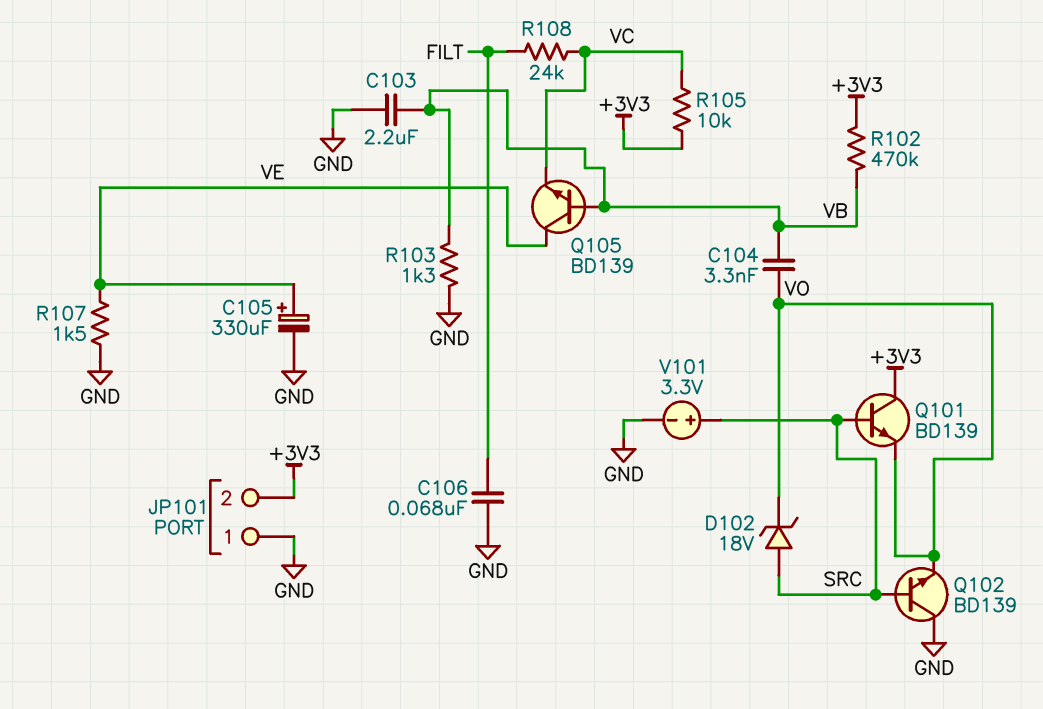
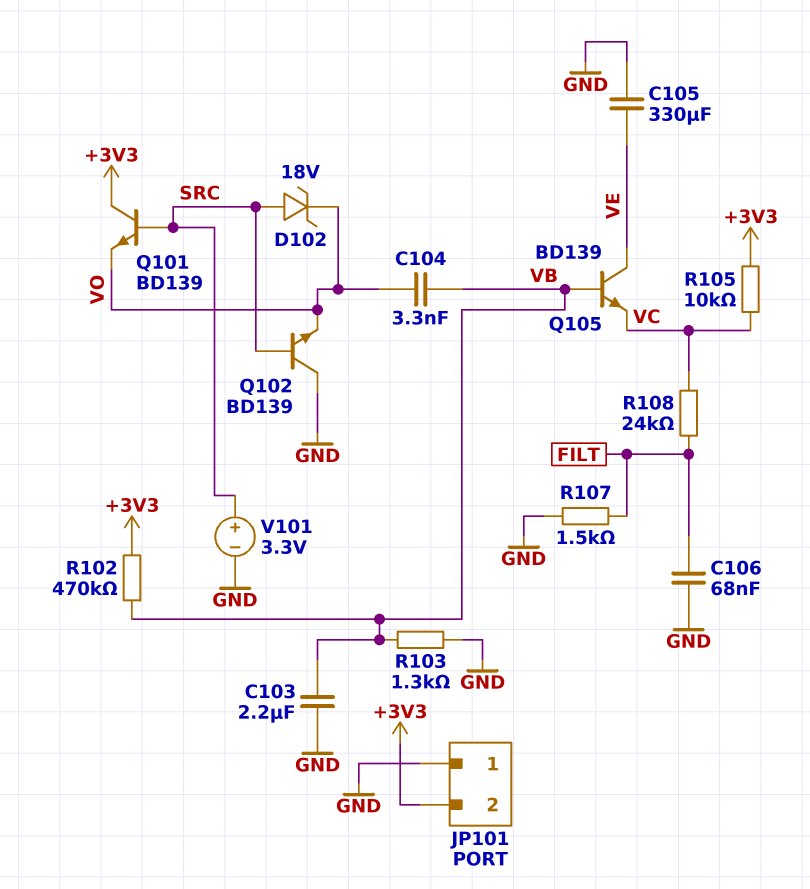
C105: 330uF (plus VE, minus GND) -> 330uF (GND, VE)
R107: 1.5k (GND, VE) -> 1.5k (FILT, GND)

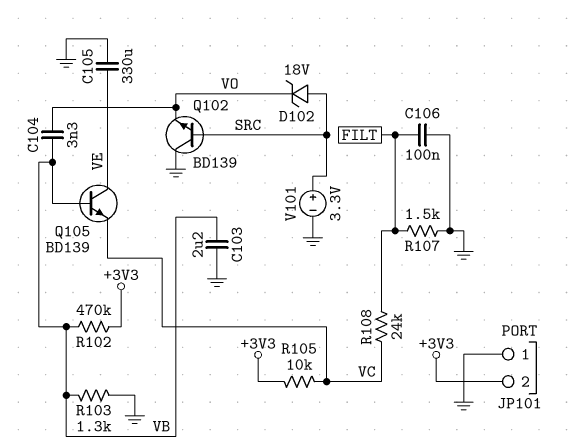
C106: 68nF (FILT, GND) -> 100nF (FILT, GND)
Q101: NPN BD139 (B SRC, C +3V3, E VO) -> none

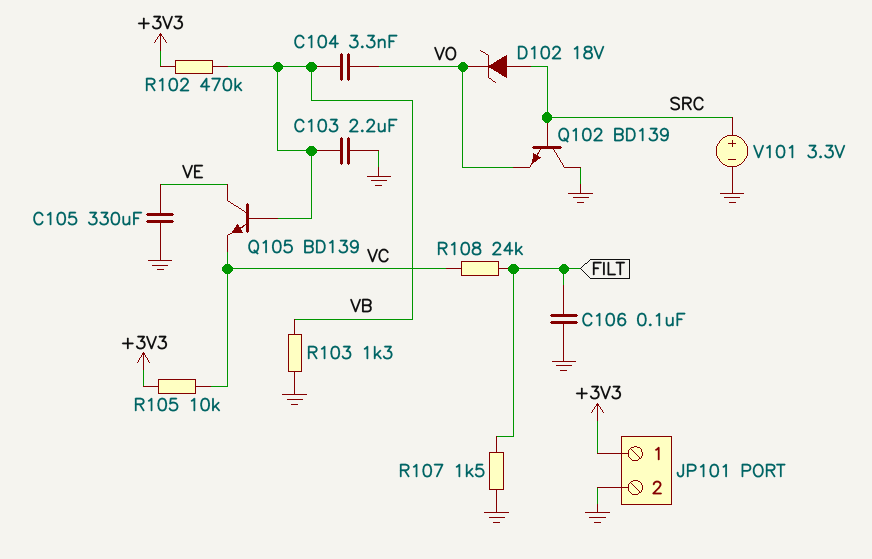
JP101 pin 1: GND -> +3V3
JP101 pin 2: +3V3 -> GND

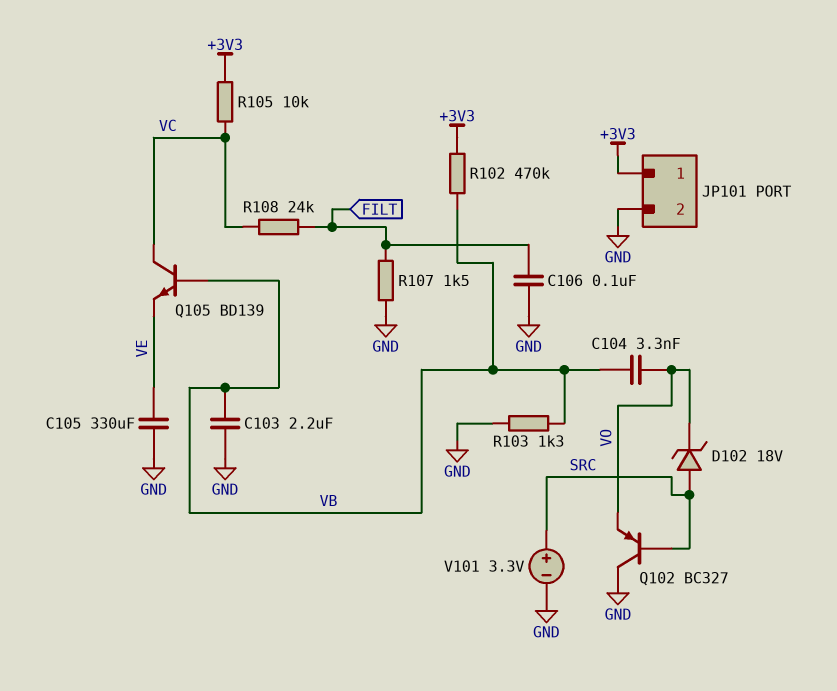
Q102: NPN BD139 (B SRC, C GND, E VO) -> PNP BC327 (B SRC, C GND, E VO)
Q105: NPN BD139 (B VB, C VE, E VC) -> NPN BD139 (B VB, C VC, E VE)

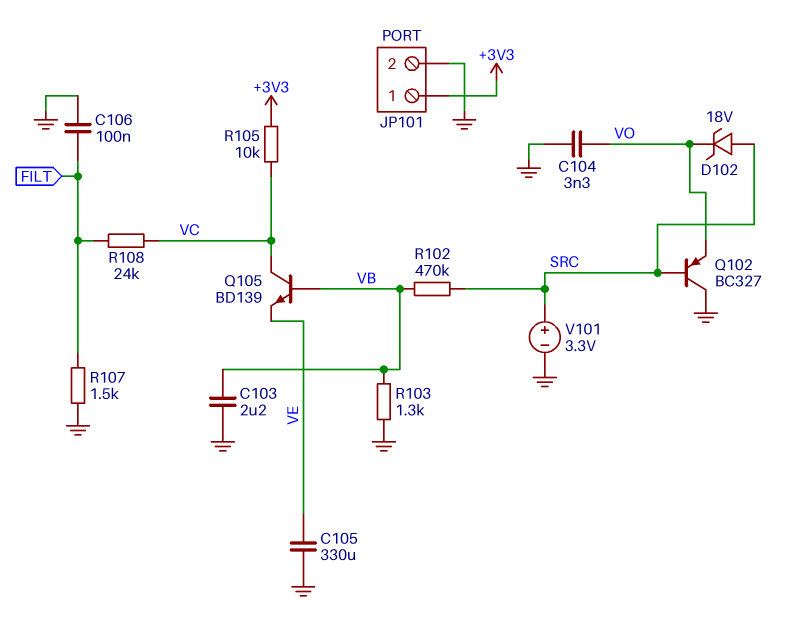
C104: 3.3nF (VB, VO) -> 3.3nF (GND, VO)
R102: 470k (+3V3, VB) -> 470k (SRC, VB)

